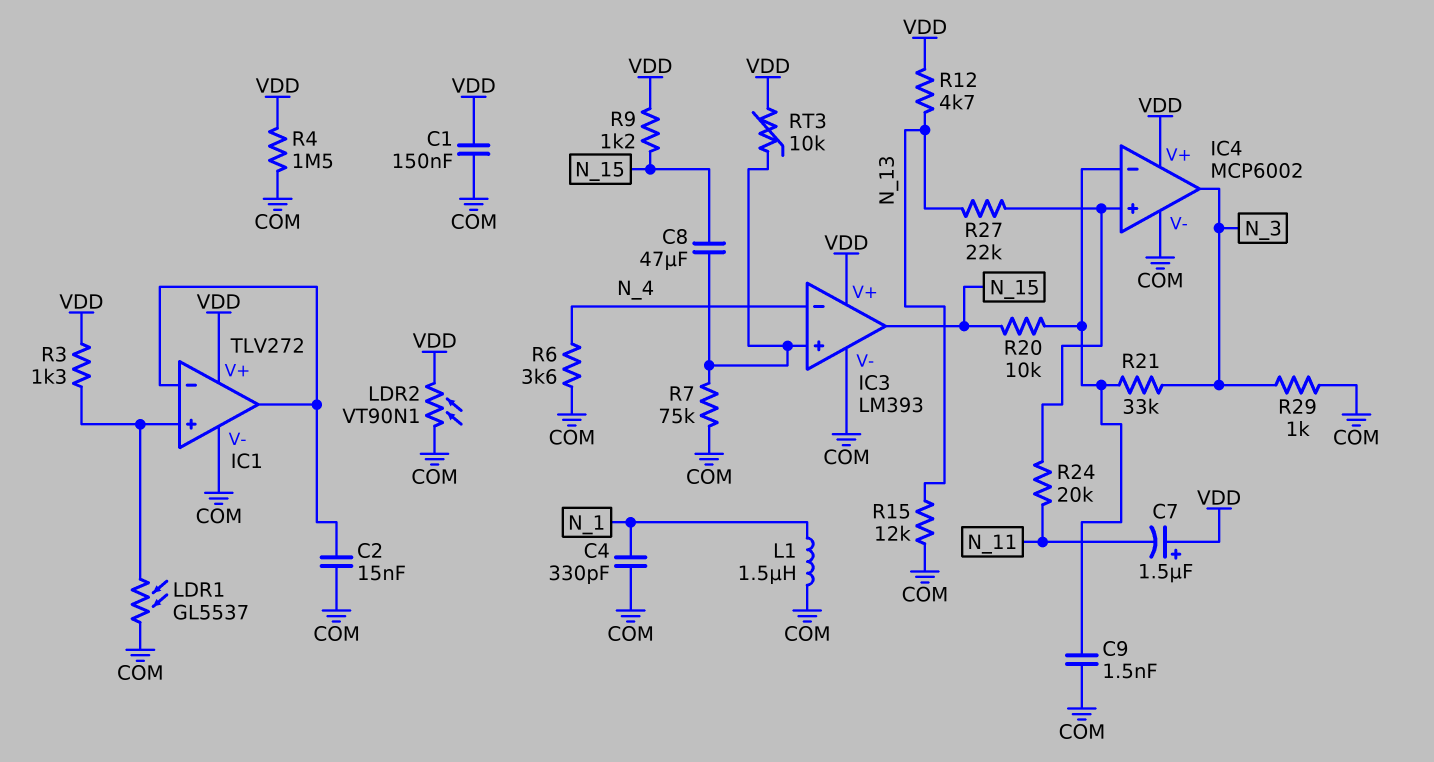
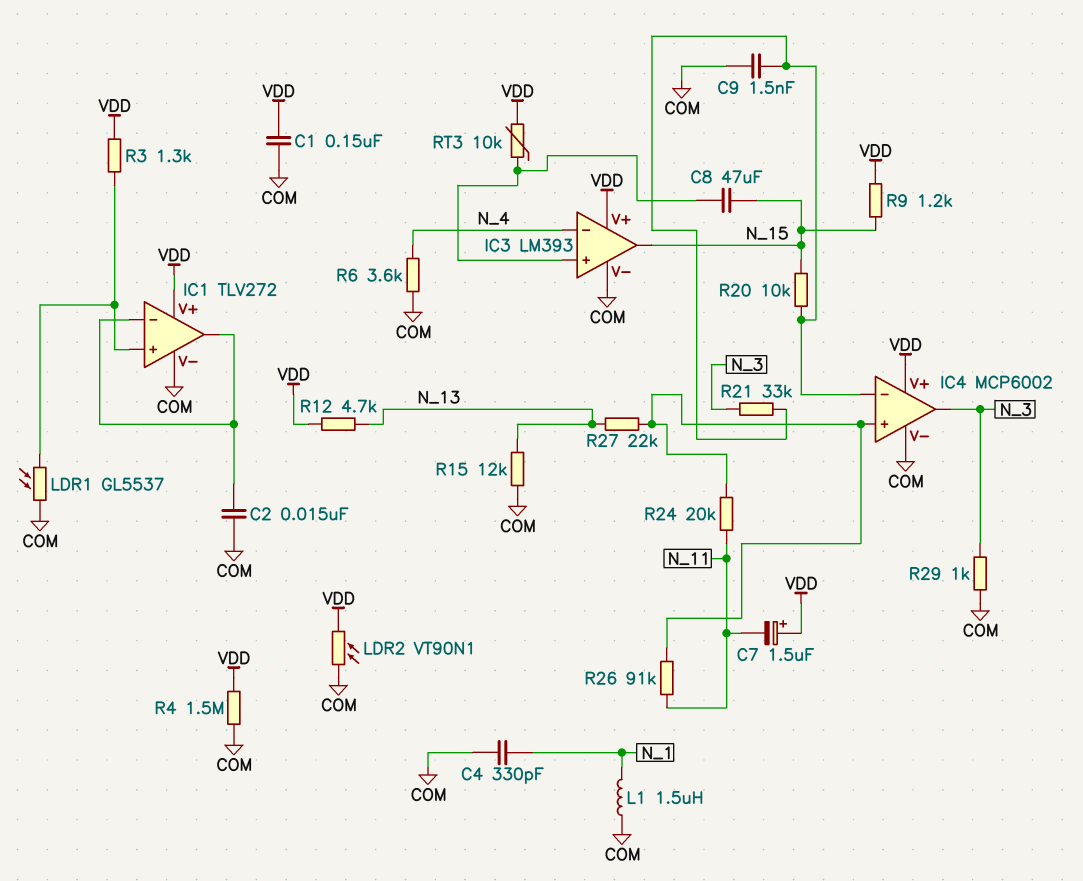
R7: 75k (COM, IC3/in+) -> none
R26: none -> 91k (IC4/in+, N_11)

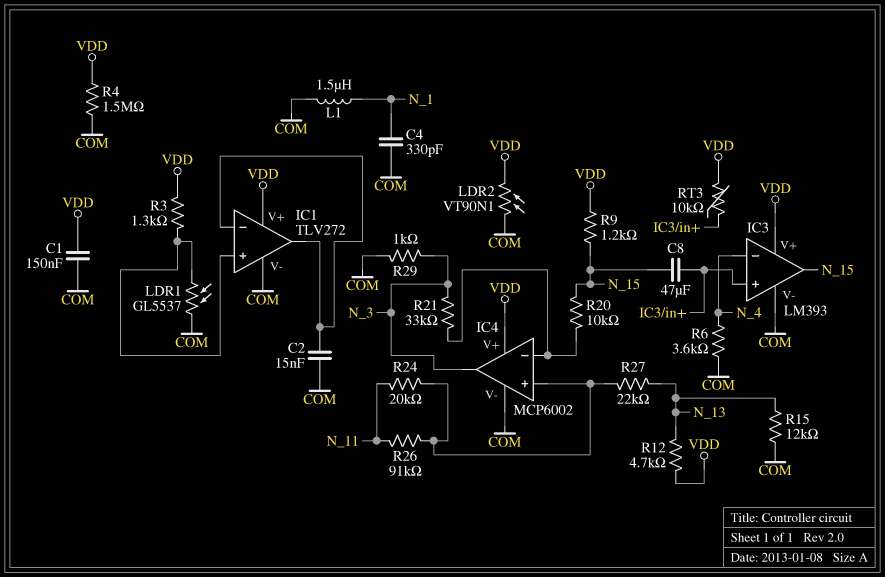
C7: 1.5uF (plus VDD, minus N_11) -> none
C9: 1.5nF (COM, IC4/in-) -> none

